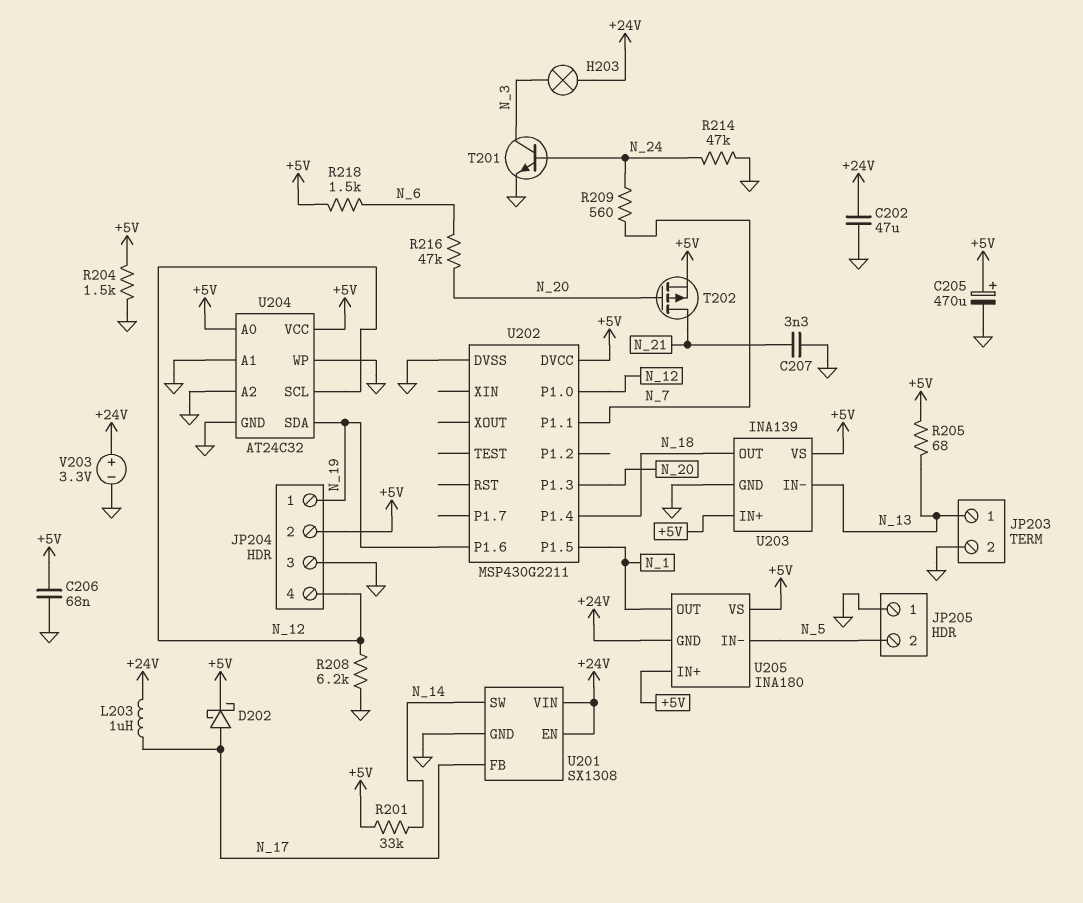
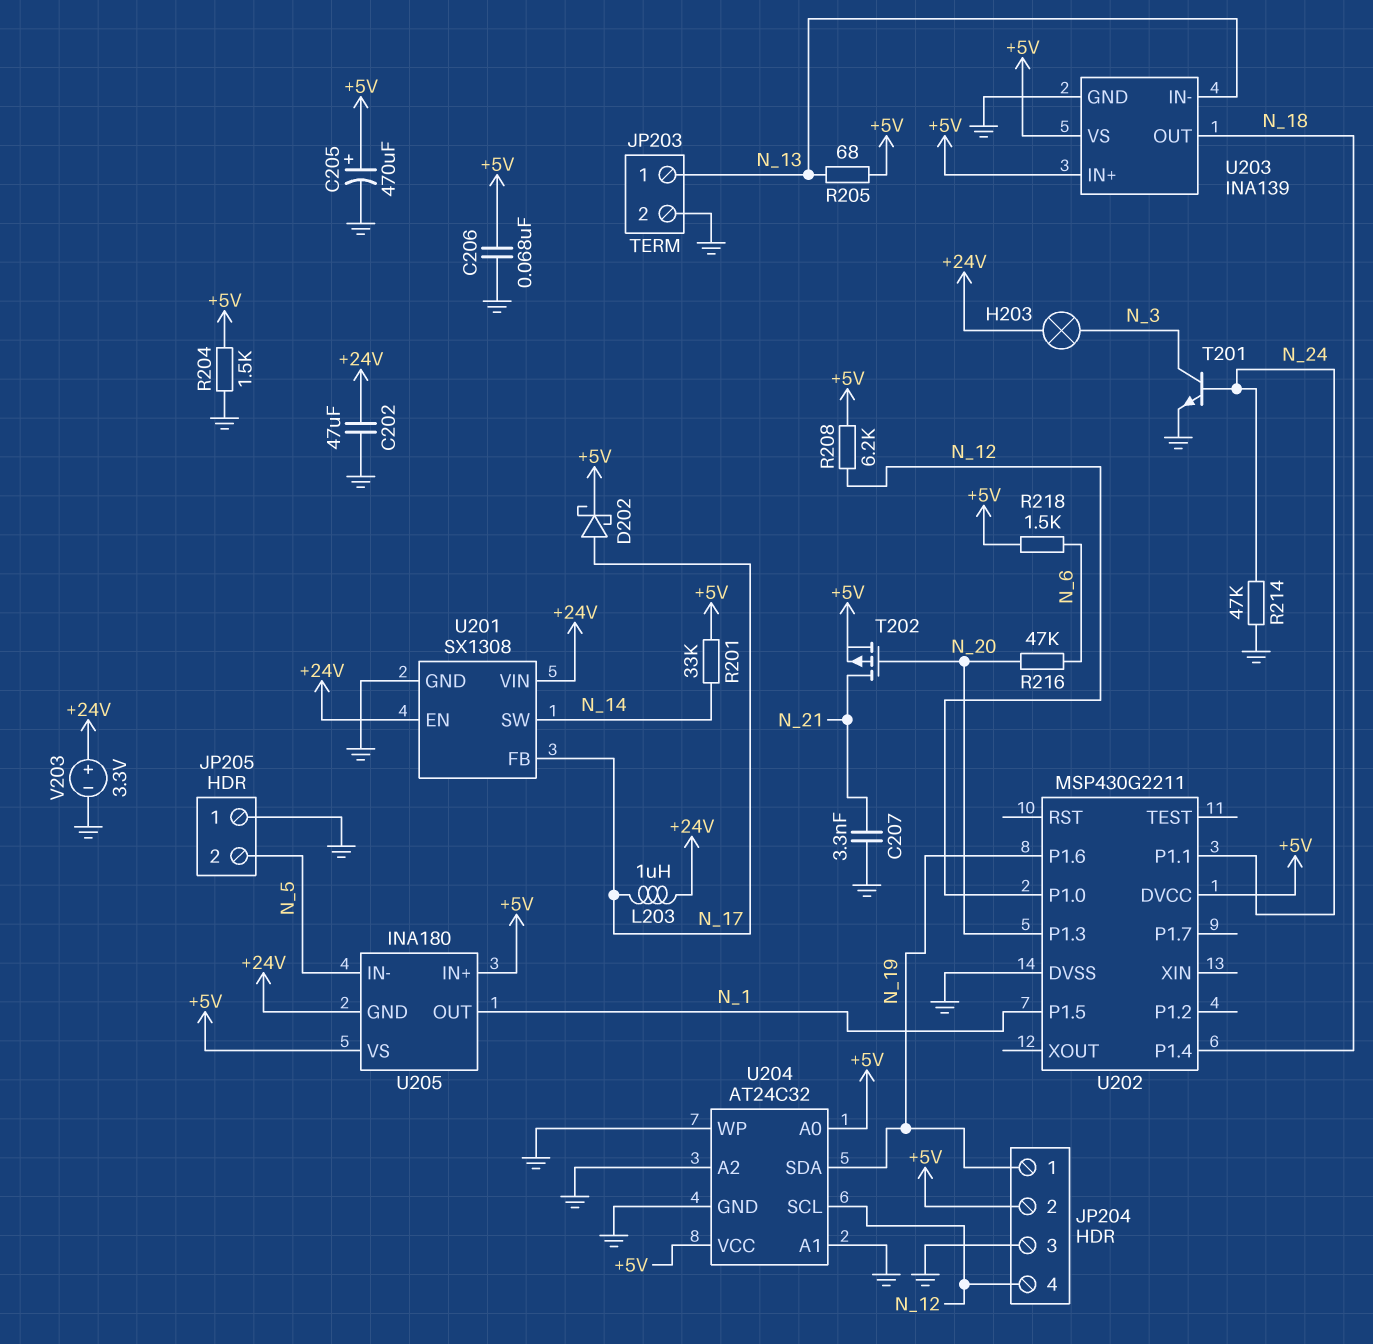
R208: 6.2k (GND, N_12) -> 6.2k (+5V, N_12)
R209: 560 (N_7, N_24) -> none
U202 pin P1.1: N_7 -> N_24

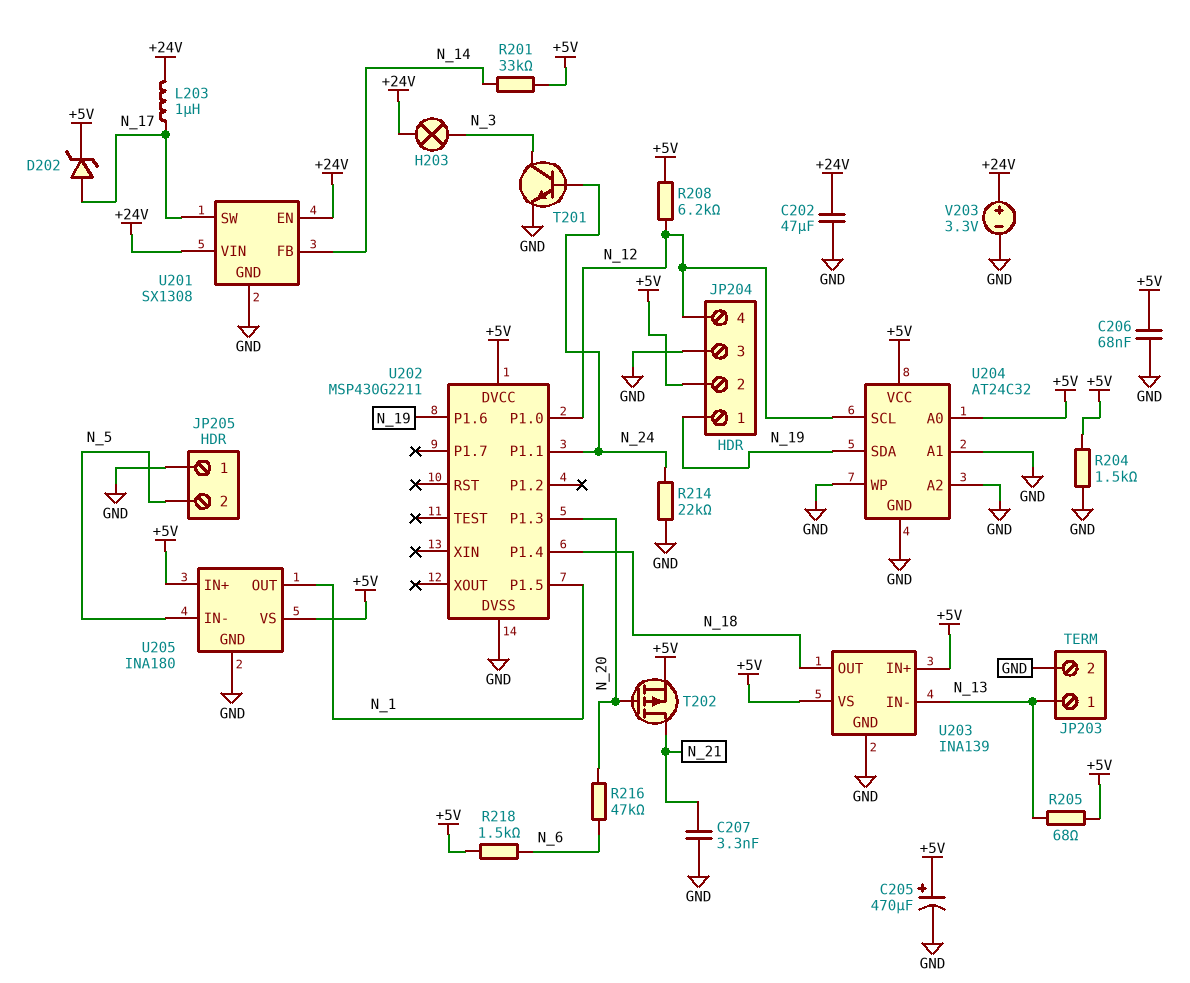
D202: schottky (A N_17, K +5V) -> zener (A N_17, K +5V)
R214: 47k (GND, N_24) -> 22k (GND, N_24)
U201 pin FB: N_17 -> N_14
U201 pin SW: N_14 -> N_17
U205 pin GND: +24V -> GND

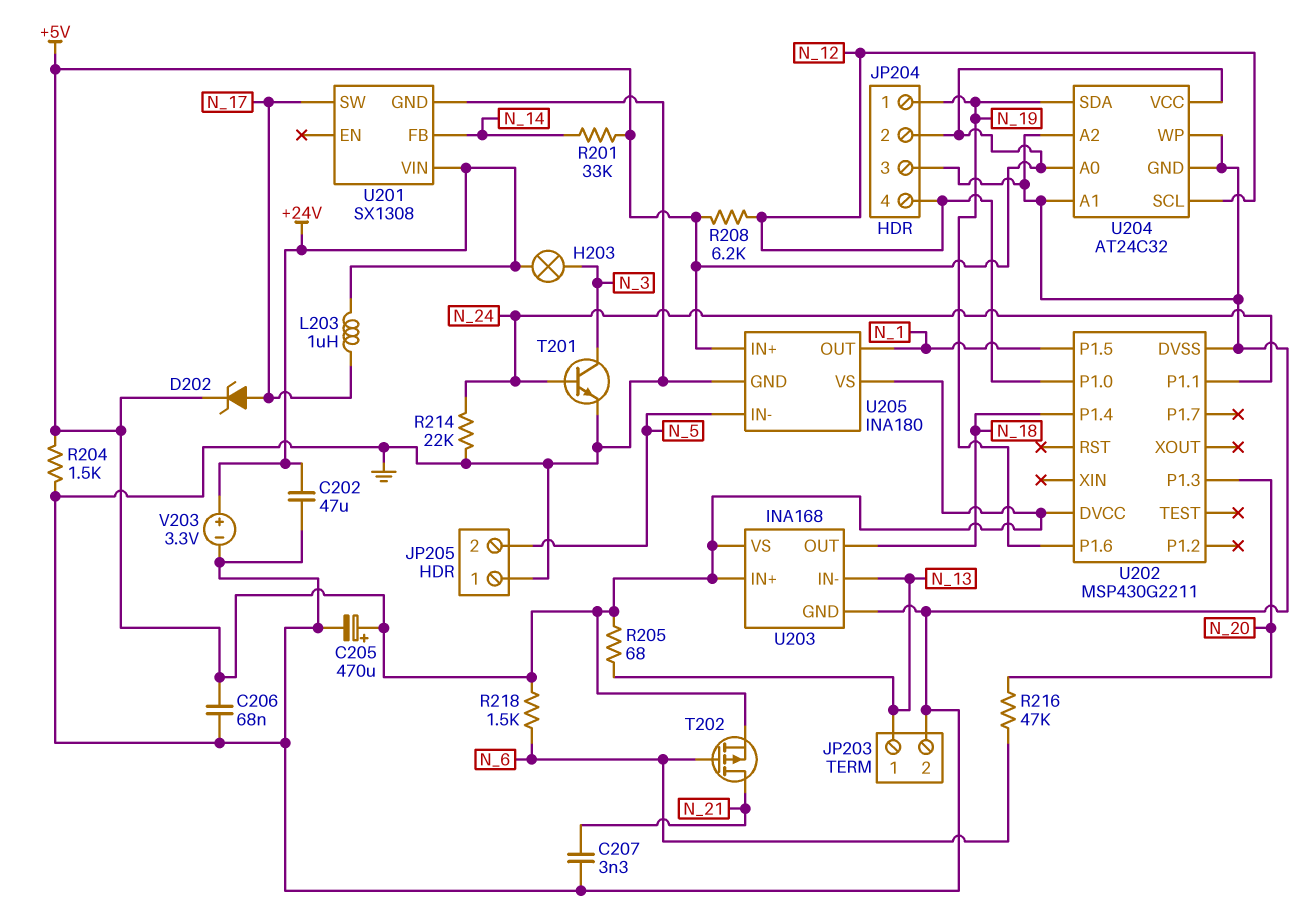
T202: PMOS (G N_20, D N_21, S +5V) -> PMOS (G N_6, D N_21, S +5V)
U201 pin EN: +24V -> none
U203: INA139 -> INA168

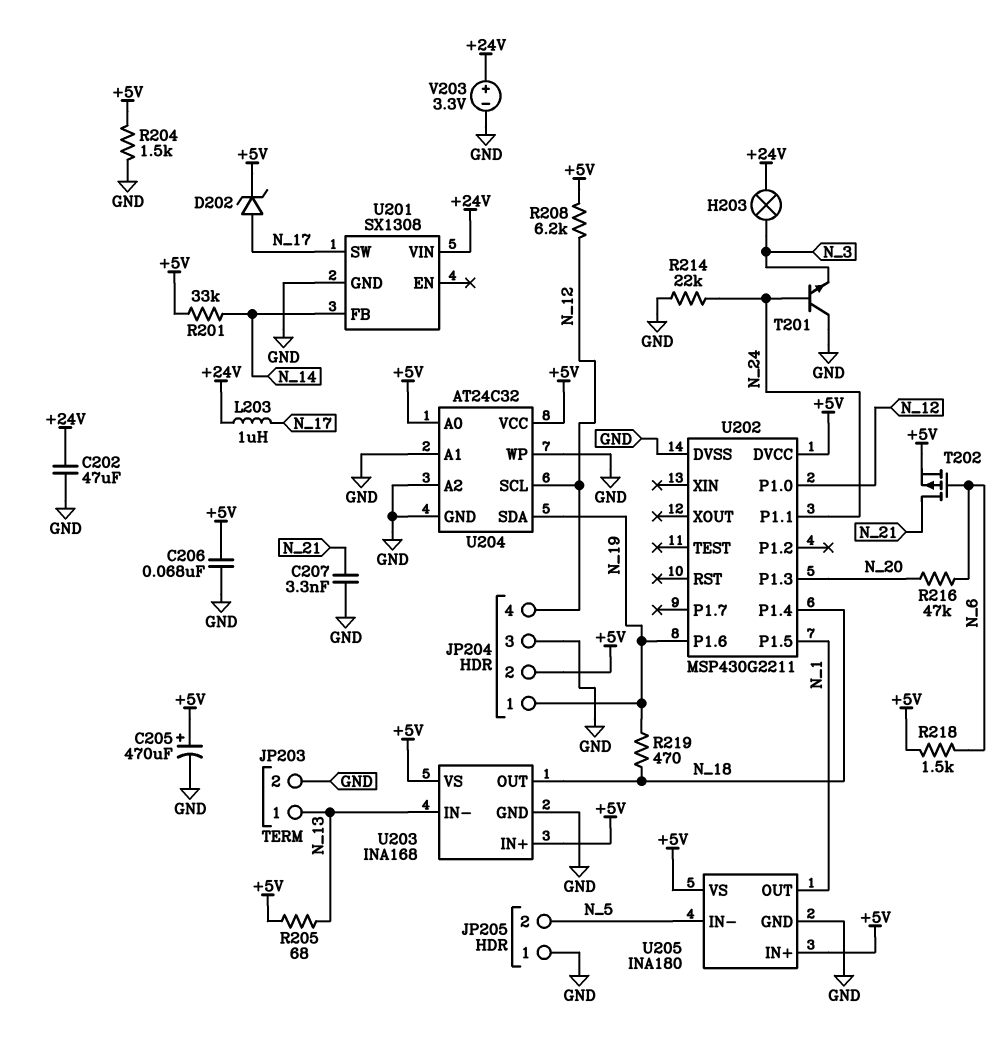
R219: none -> 470 (N_18, N_19)
T201: NPN (B N_24, C N_3, E GND) -> NPN (B N_24, C GND, E N_3)

